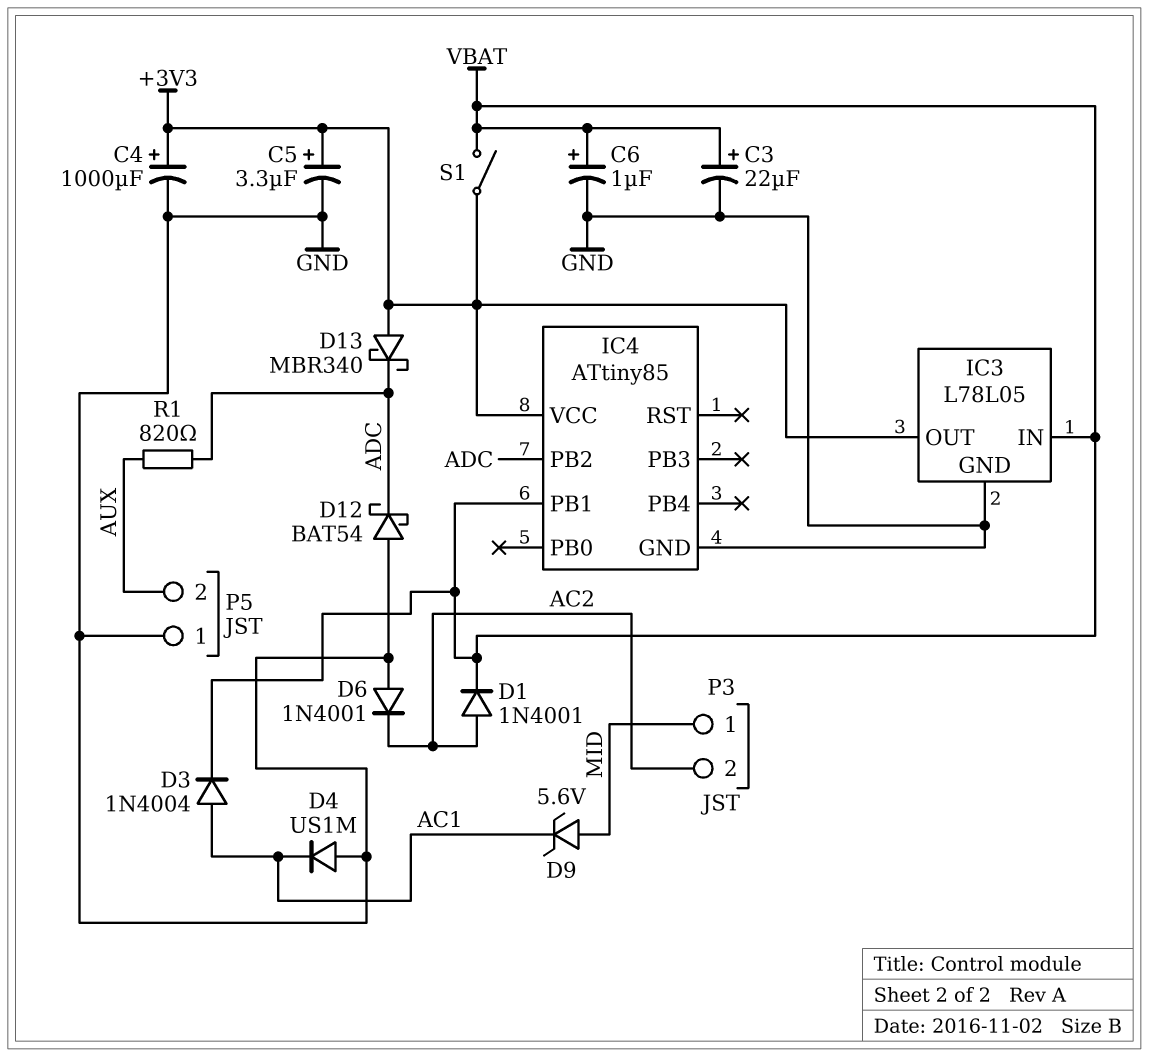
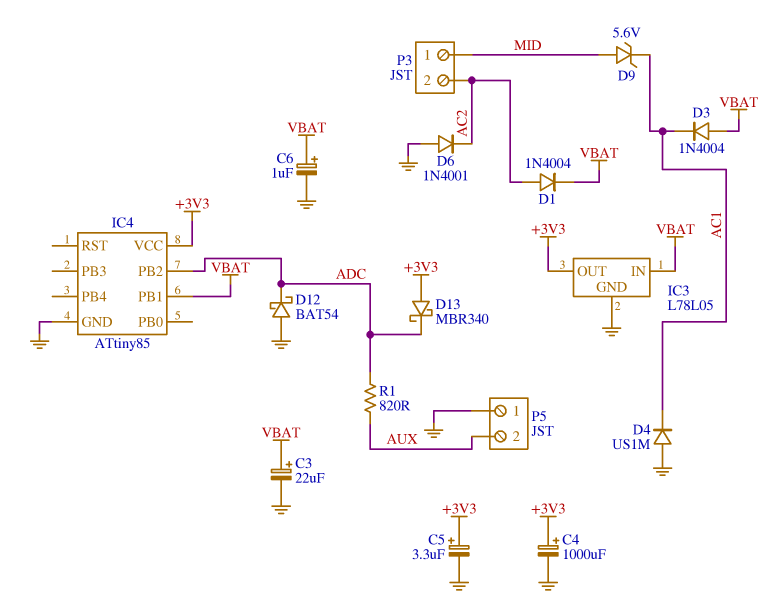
D1: diode 1N4001 (A AC2, K VBAT) -> diode 1N4004 (A AC2, K VBAT)
D3: diode 1N4004 (A AC1, K VBAT) -> diode 1N4004 (A VBAT, K AC1)
S1: switch (+3V3, VBAT) -> none

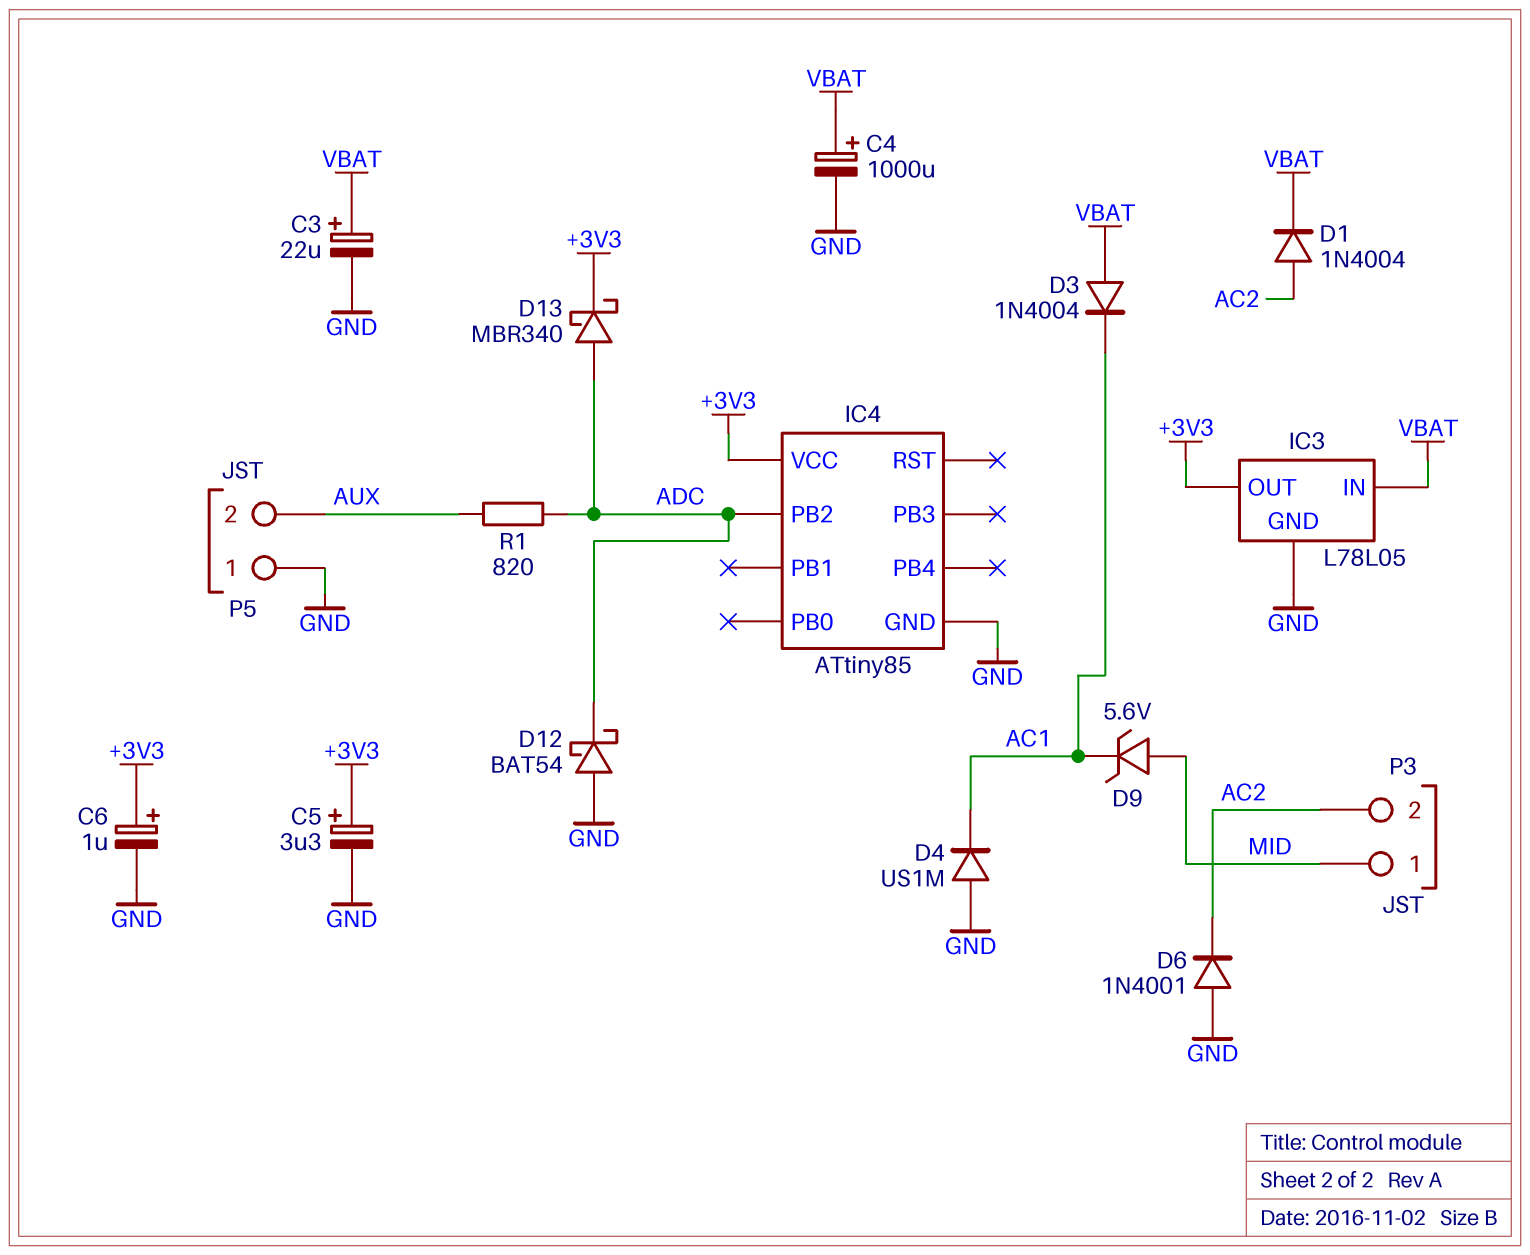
C4: 1000uF (plus +3V3, minus GND) -> 1000uF (plus VBAT, minus GND)
C6: 1uF (plus VBAT, minus GND) -> 1uF (plus +3V3, minus GND)
D13: schottky MBR340 (A +3V3, K ADC) -> schottky MBR340 (A ADC, K +3V3)
IC4 pin PB1: VBAT -> none

